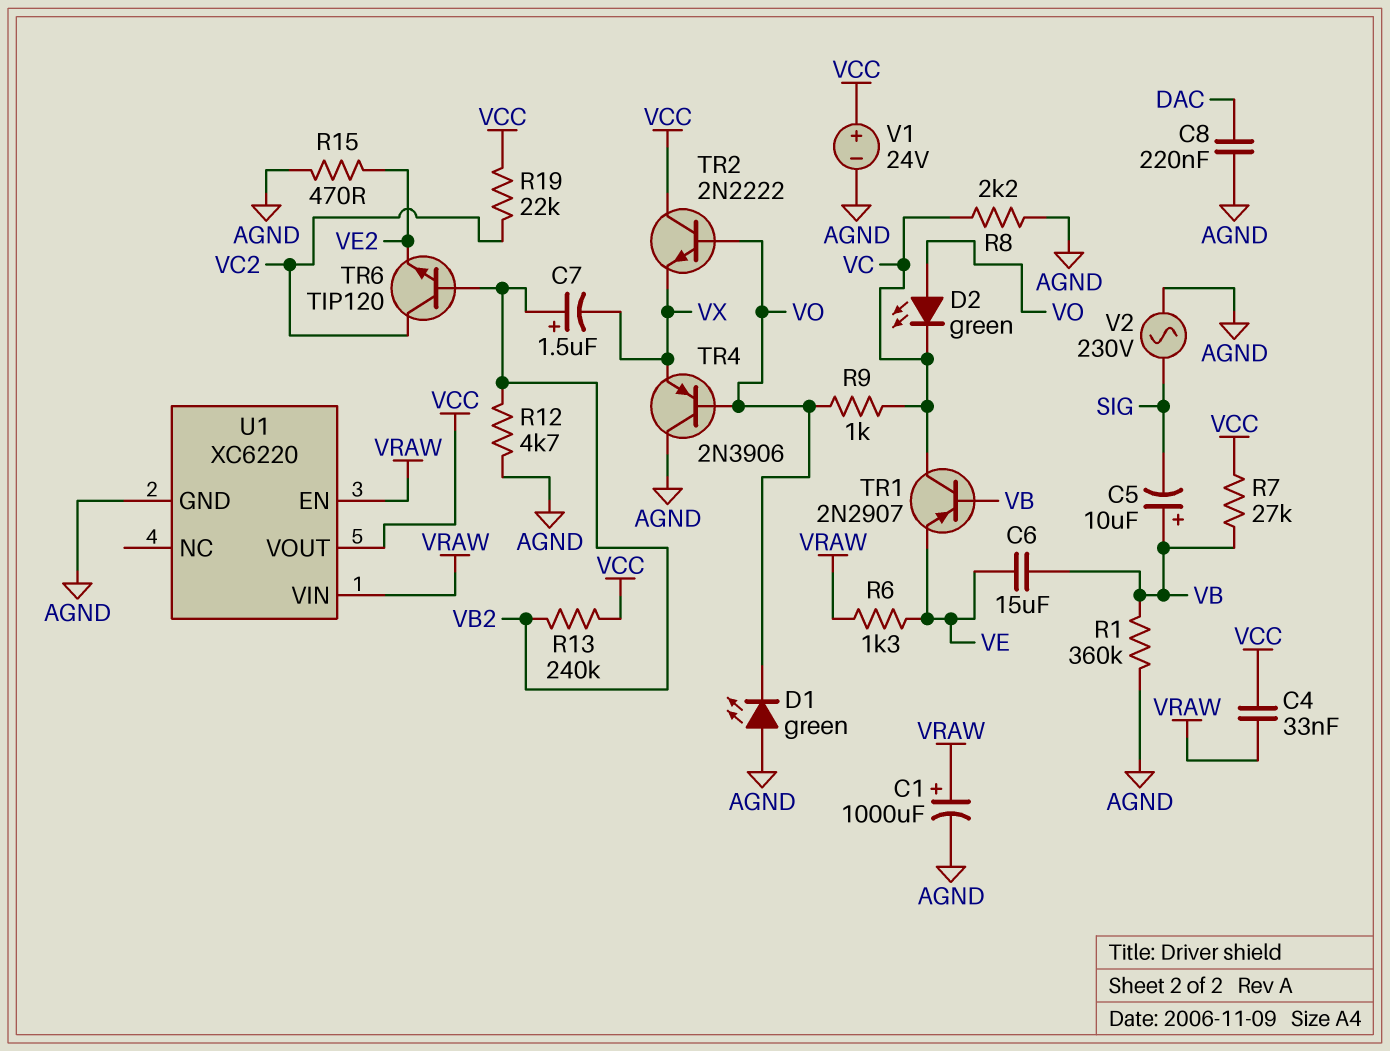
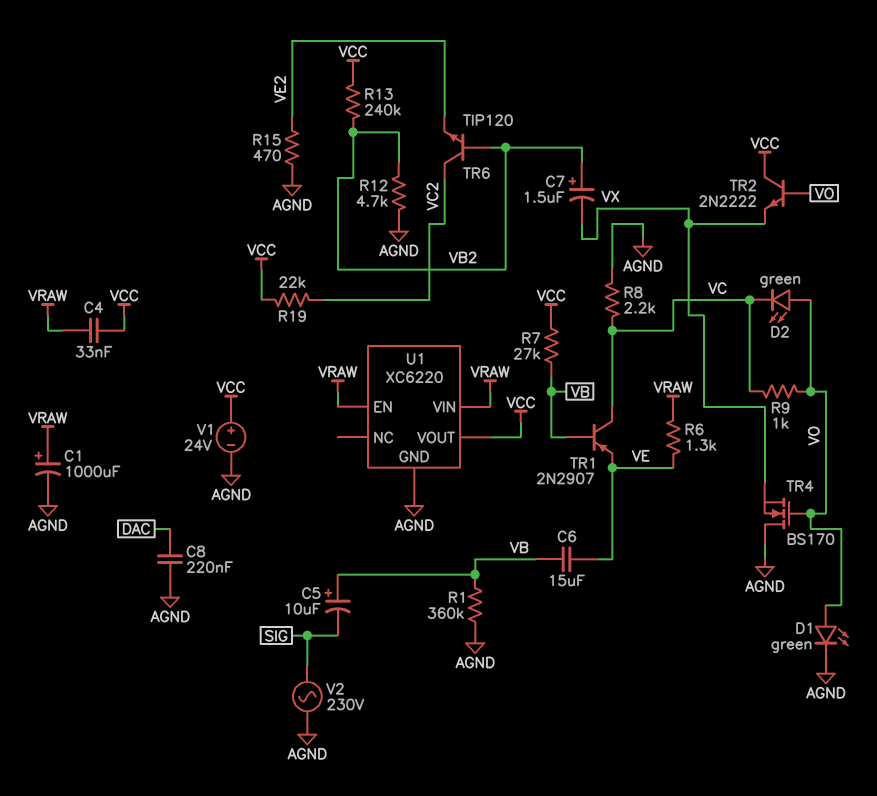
D1: LED green (A AGND, K VO) -> LED green (A VO, K AGND)
TR4: PNP 2N3906 (B VO, C AGND, E VX) -> NMOS BS170 (G VO, D AGND, S VX)

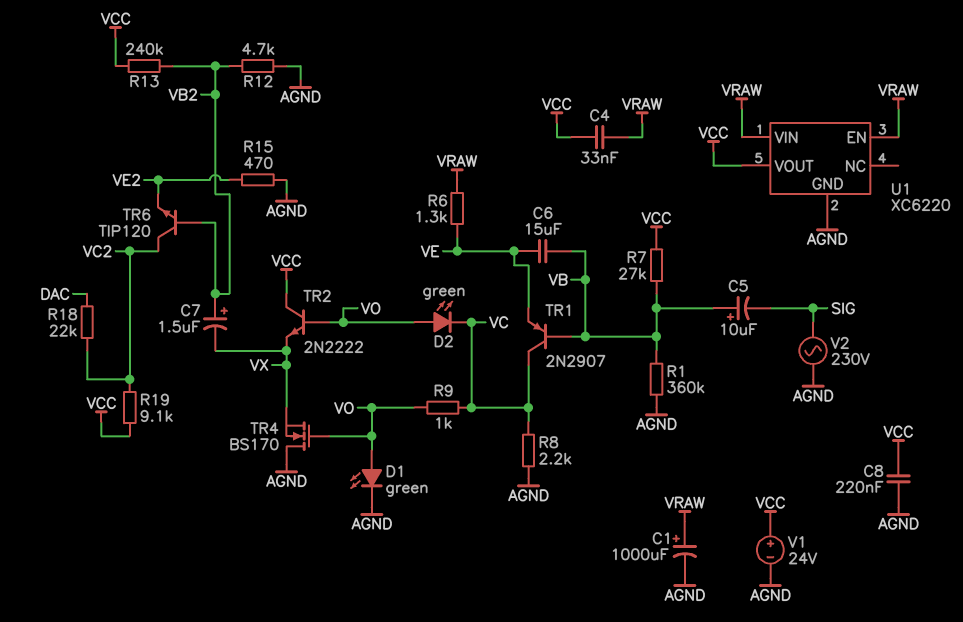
C8: 220nF (AGND, DAC) -> 220nF (AGND, VCC)
R18: none -> 22k (DAC, VC2)
R19: 22k (VC2, VCC) -> 9.1k (VC2, VCC)

